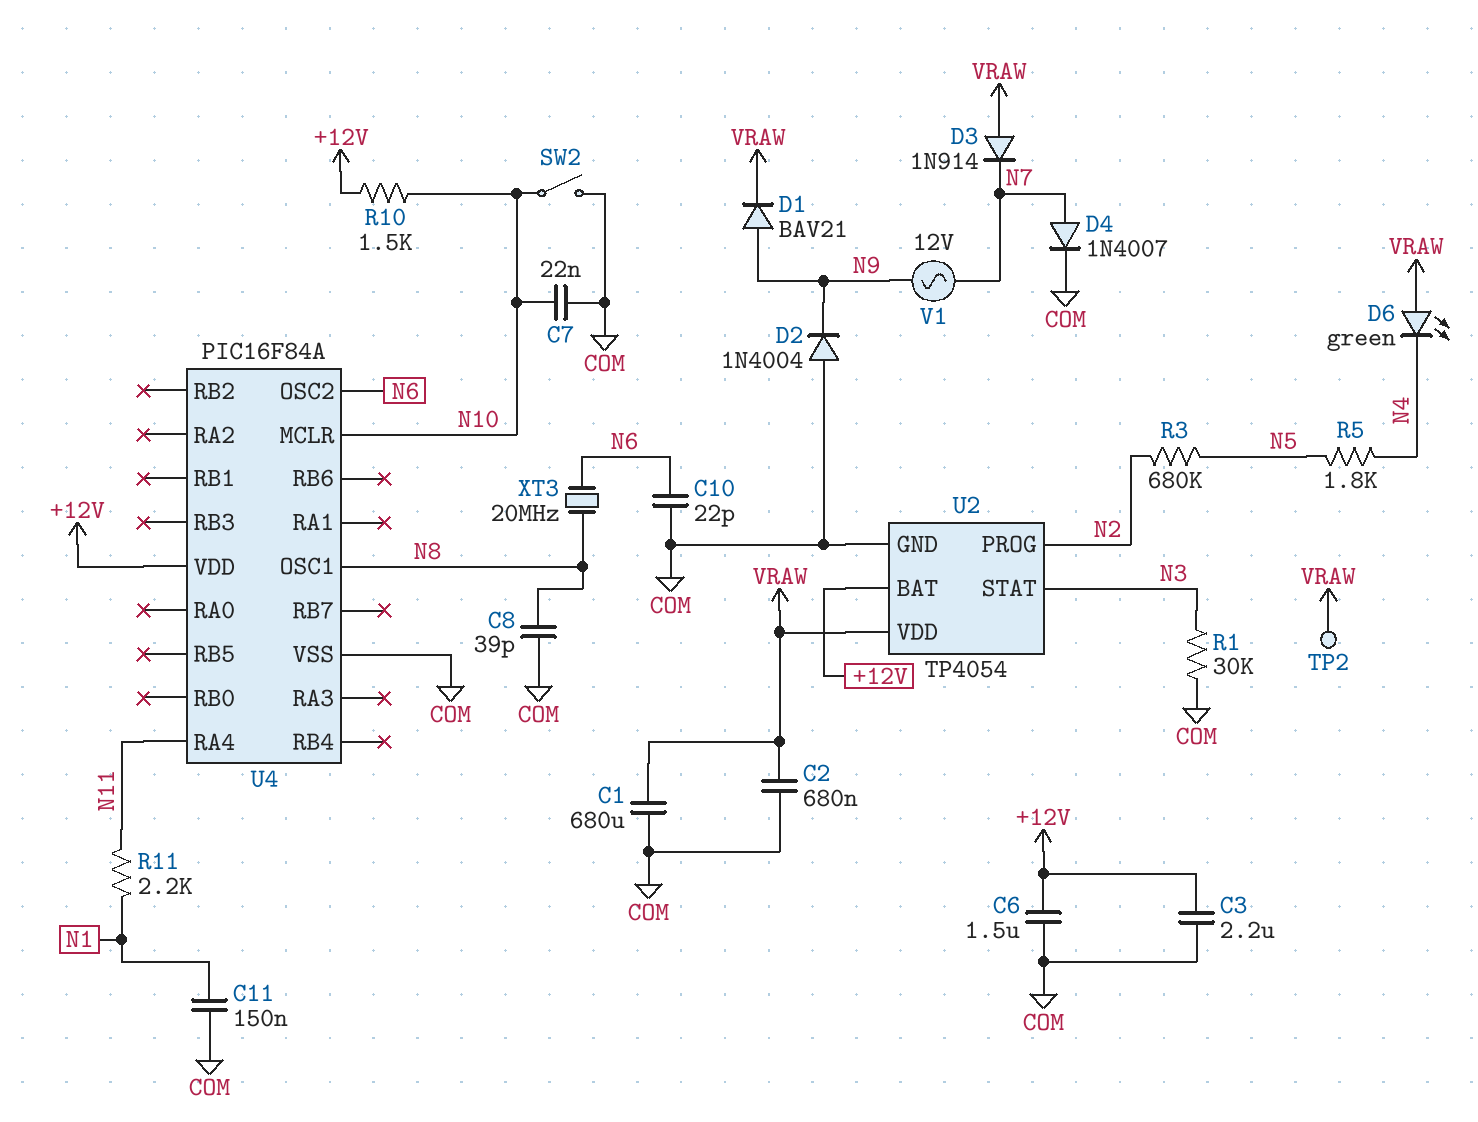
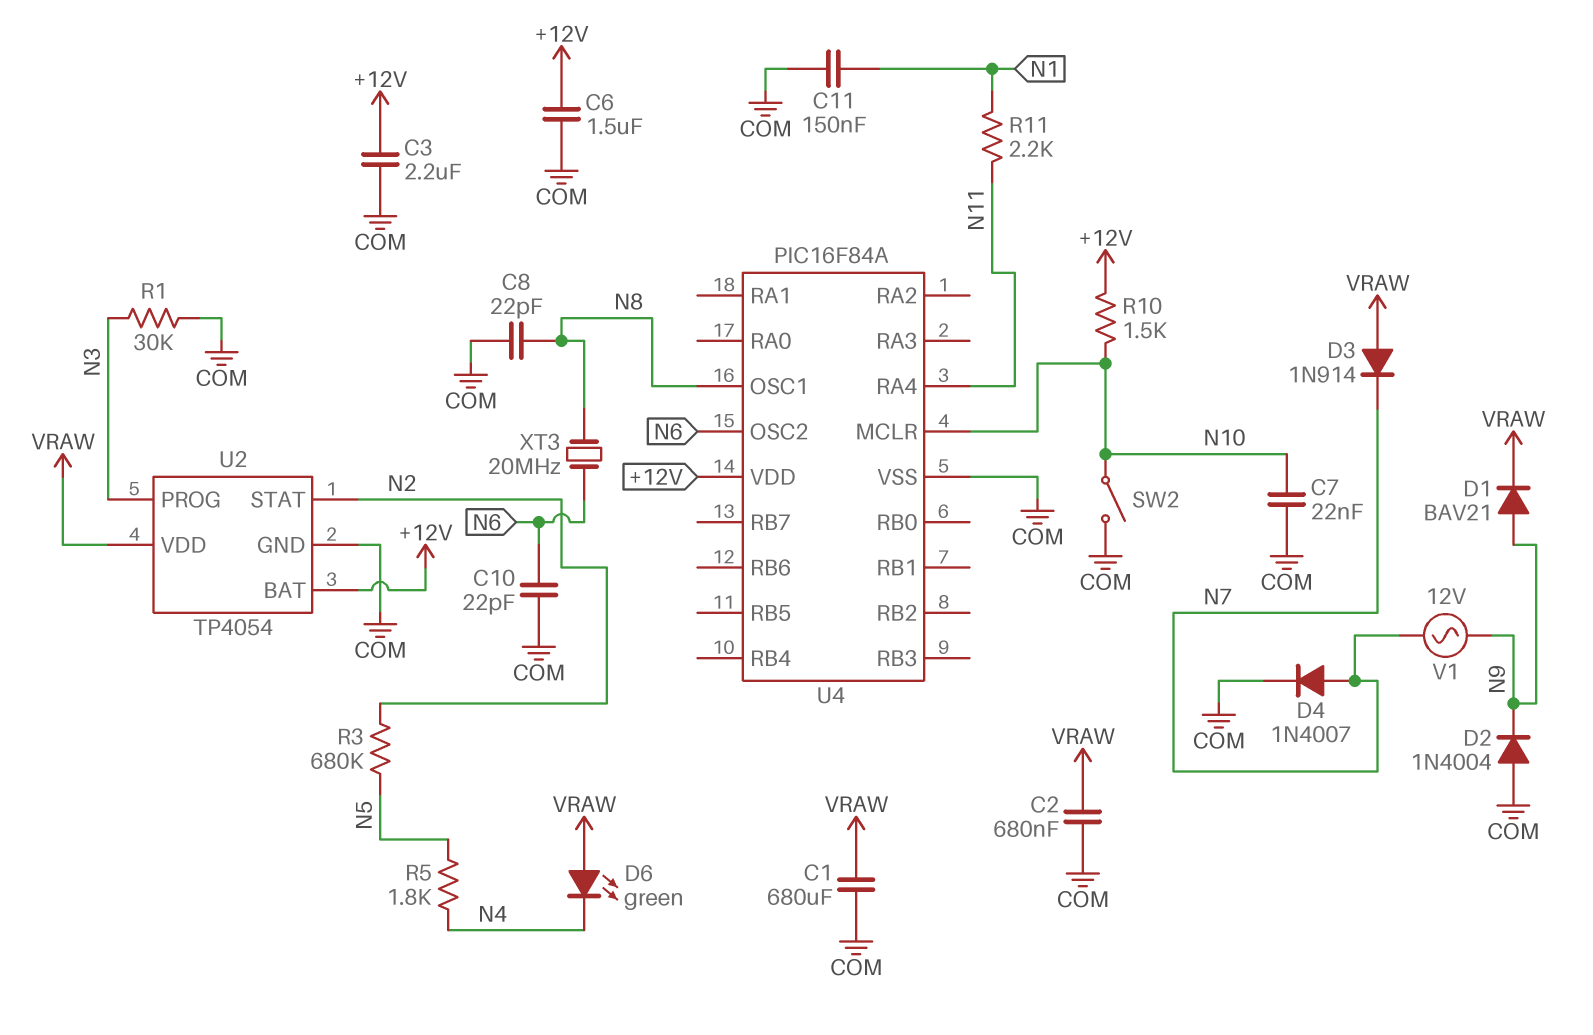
C8: 39pF (COM, N8) -> 22pF (COM, N8)
TP2: test point (VRAW) -> none
U2 pin PROG: N2 -> N3
U2 pin STAT: N3 -> N2

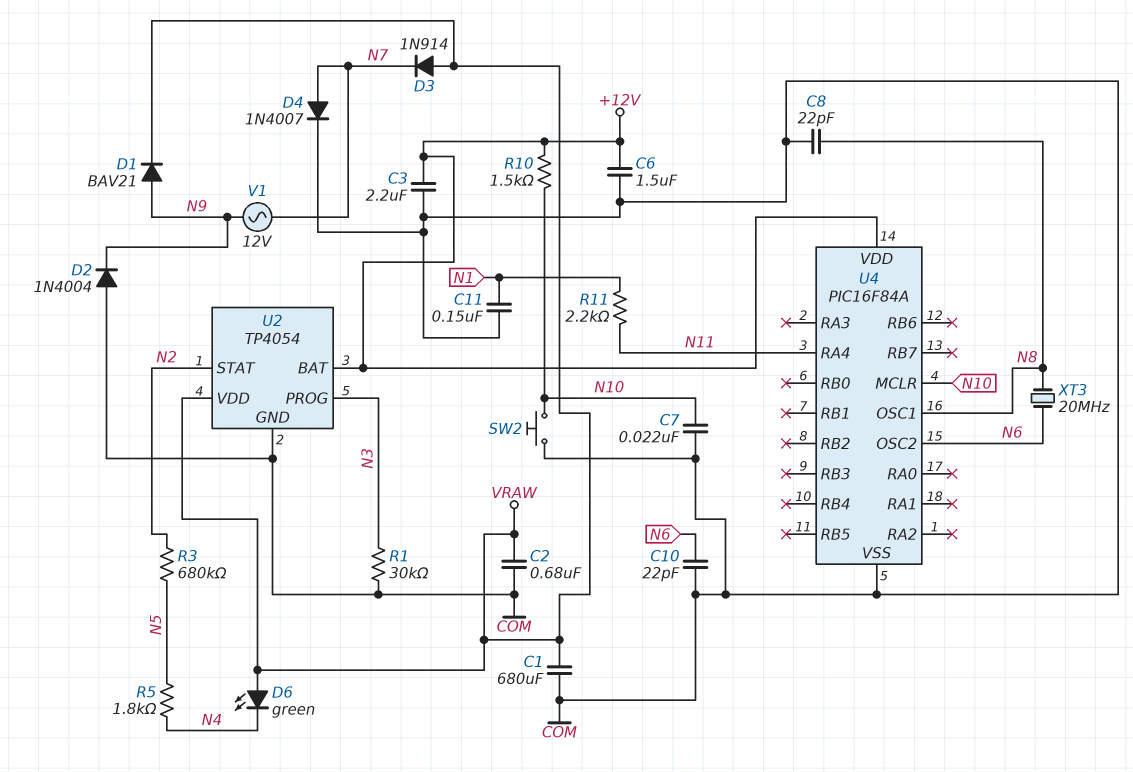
SW2: switch (COM, N10) -> button (COM, N10)

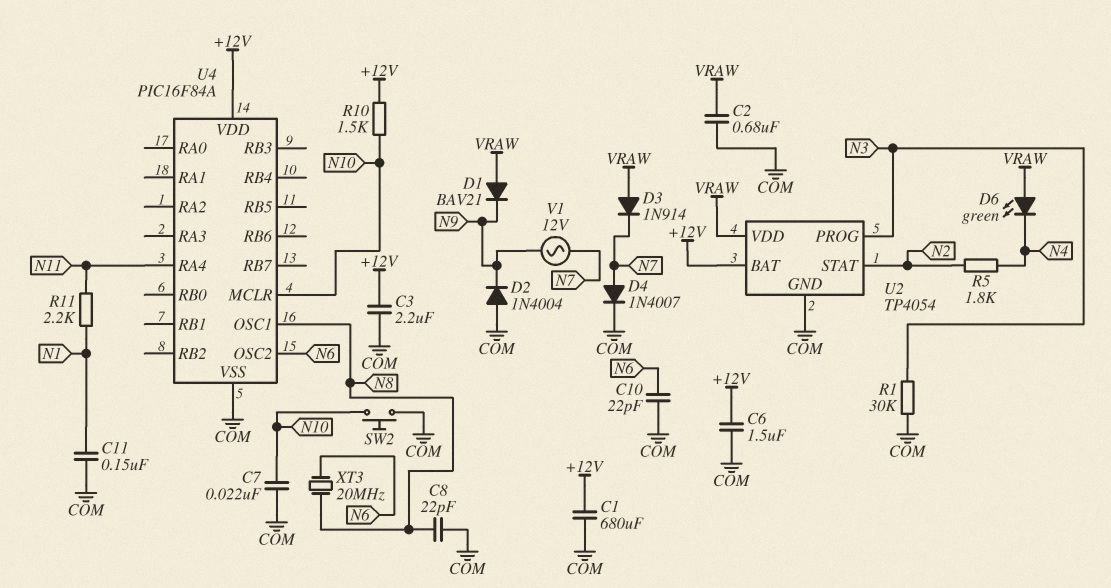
C1: 680uF (COM, VRAW) -> 680uF (+12V, COM)
D1: diode BAV21 (A N9, K VRAW) -> diode BAV21 (A VRAW, K N9)
R3: 680k (N2, N5) -> none
R5: 1.8k (N4, N5) -> 1.8k (N2, N4)

